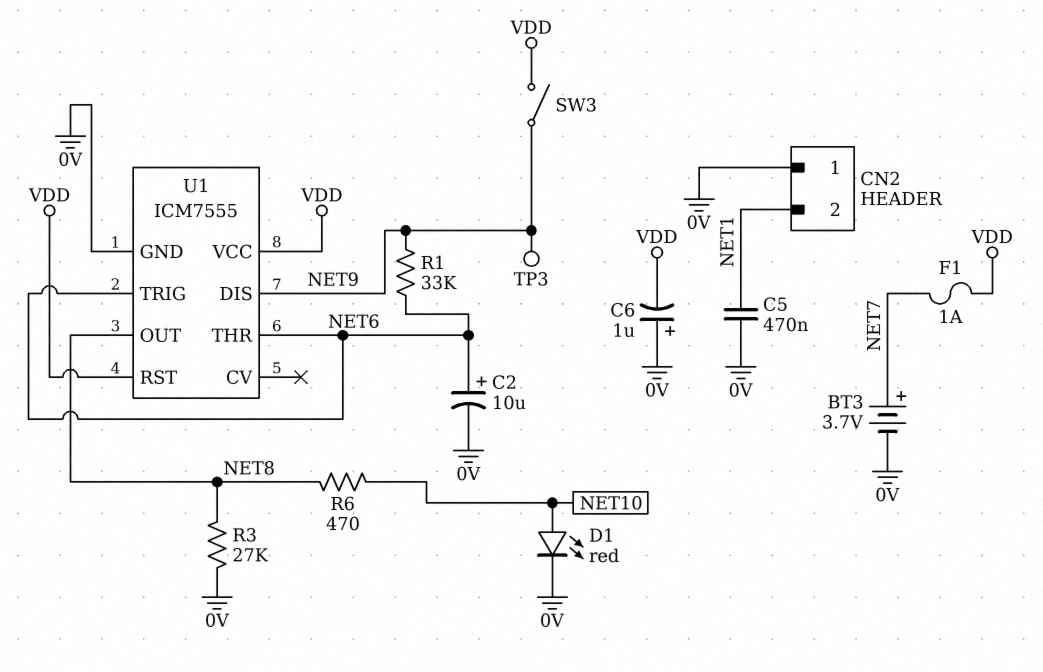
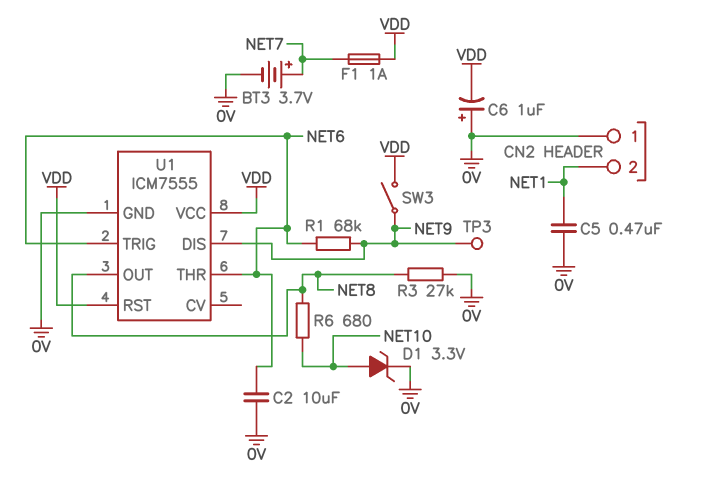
C2: 10uF (plus NET6, minus 0V) -> 10uF (0V, NET6)
D1: LED red (A NET10, K 0V) -> zener 3.3V (A NET10, K 0V)
R1: 33k (NET6, NET9) -> 68k (NET6, NET9)
R6: 470 (NET8, NET10) -> 680 (NET8, NET10)

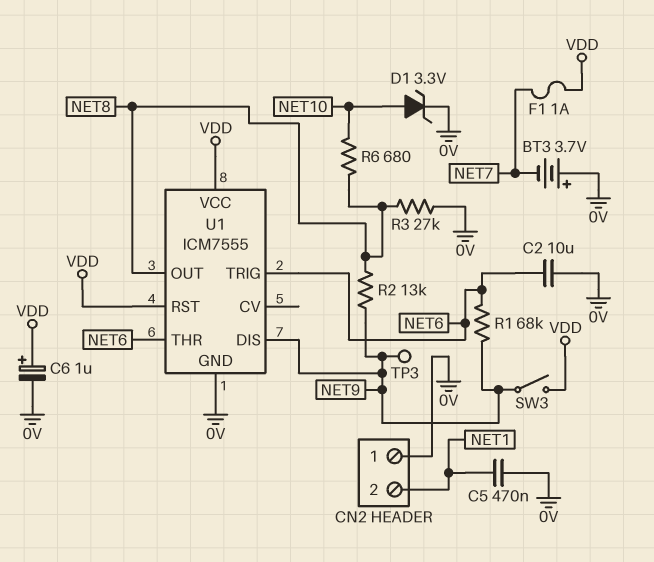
BT3: 3.7V (plus NET7, minus 0V) -> 3.7V (plus 0V, minus NET7)
C6: 1uF (plus 0V, minus VDD) -> 1uF (plus VDD, minus 0V)
R2: none -> 13k (NET8, NET9)

